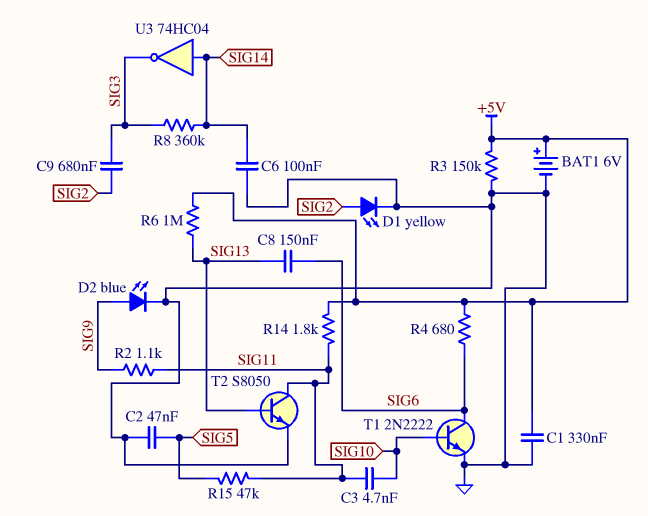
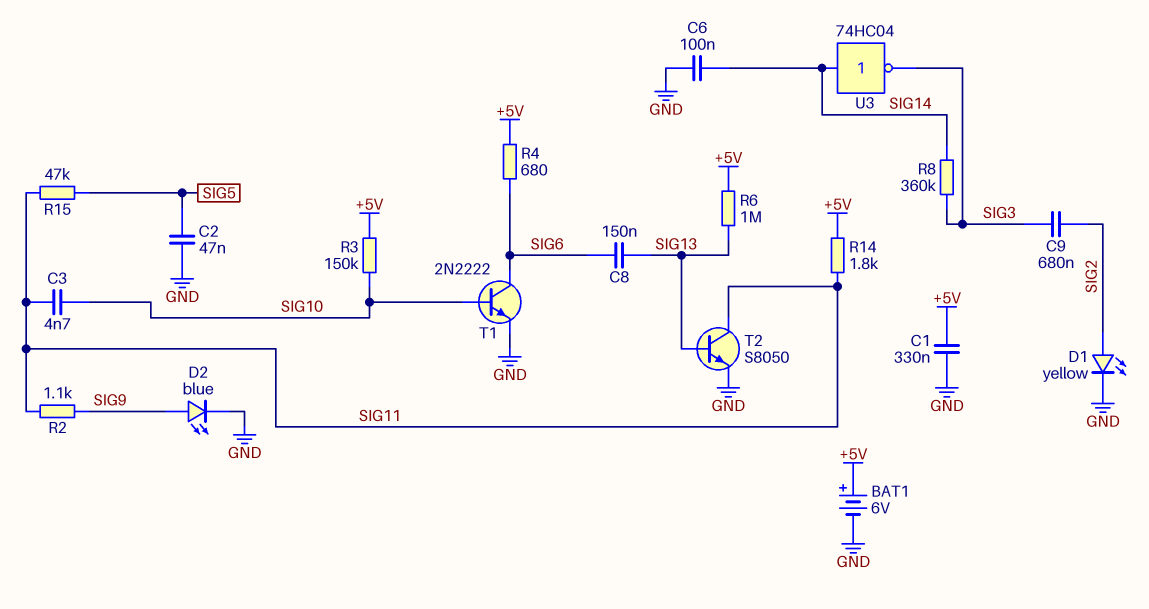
R3: 150k (+5V, GND) -> 150k (+5V, SIG10)

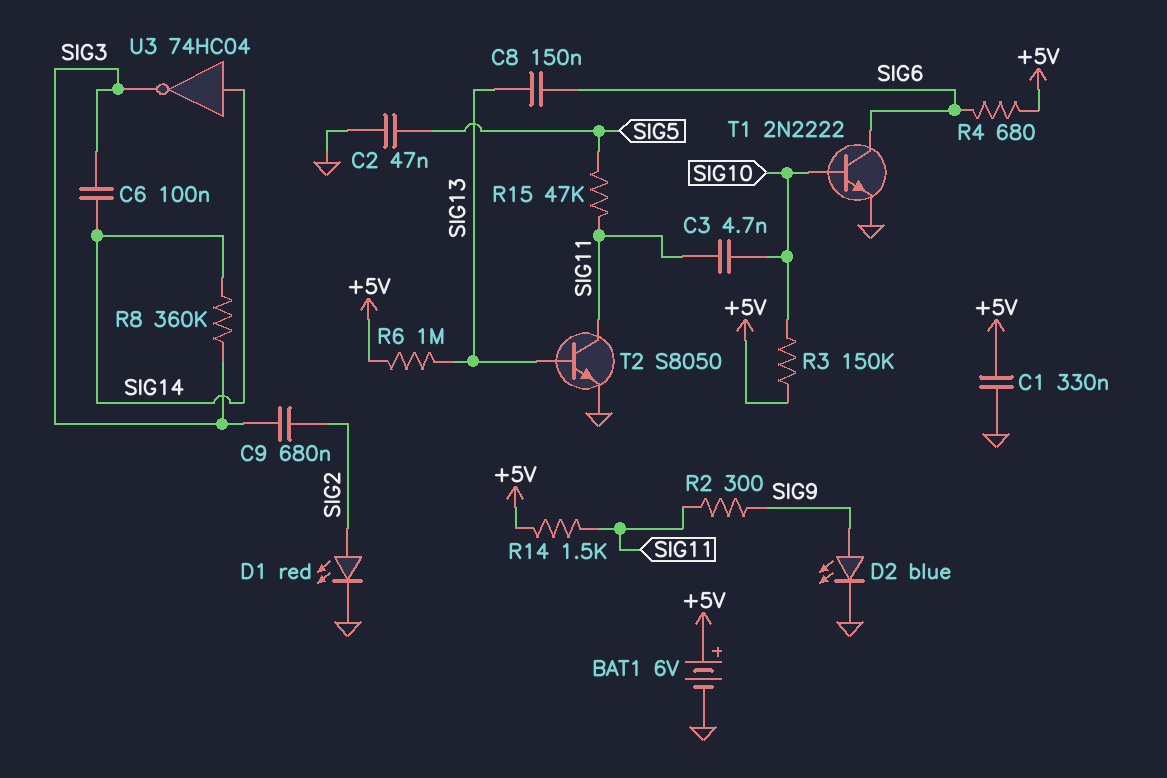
C6: 100nF (GND, SIG14) -> 100nF (SIG3, SIG14)
D1: LED yellow (A SIG2, K GND) -> LED red (A SIG2, K GND)
R2: 1.1k (SIG9, SIG11) -> 300 (SIG9, SIG11)
R14: 1.8k (+5V, SIG11) -> 1.5k (+5V, SIG11)

